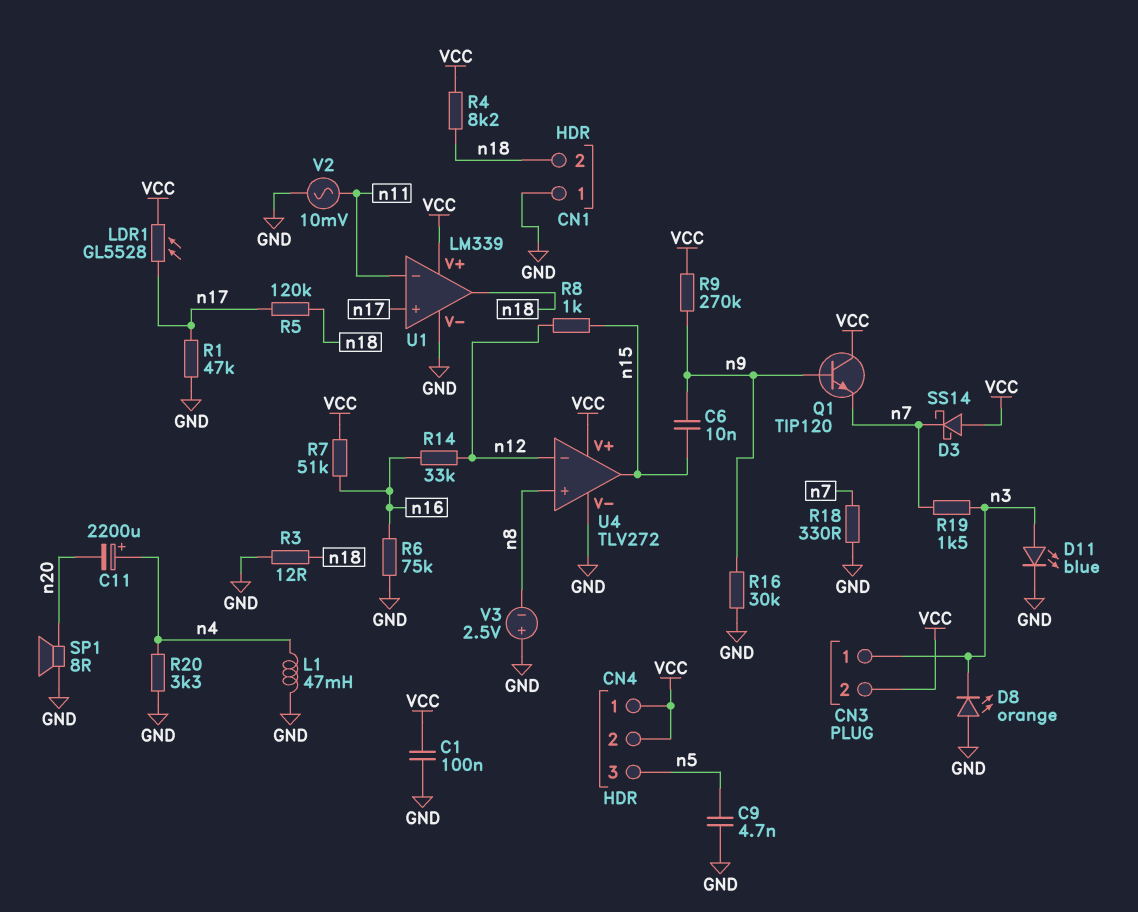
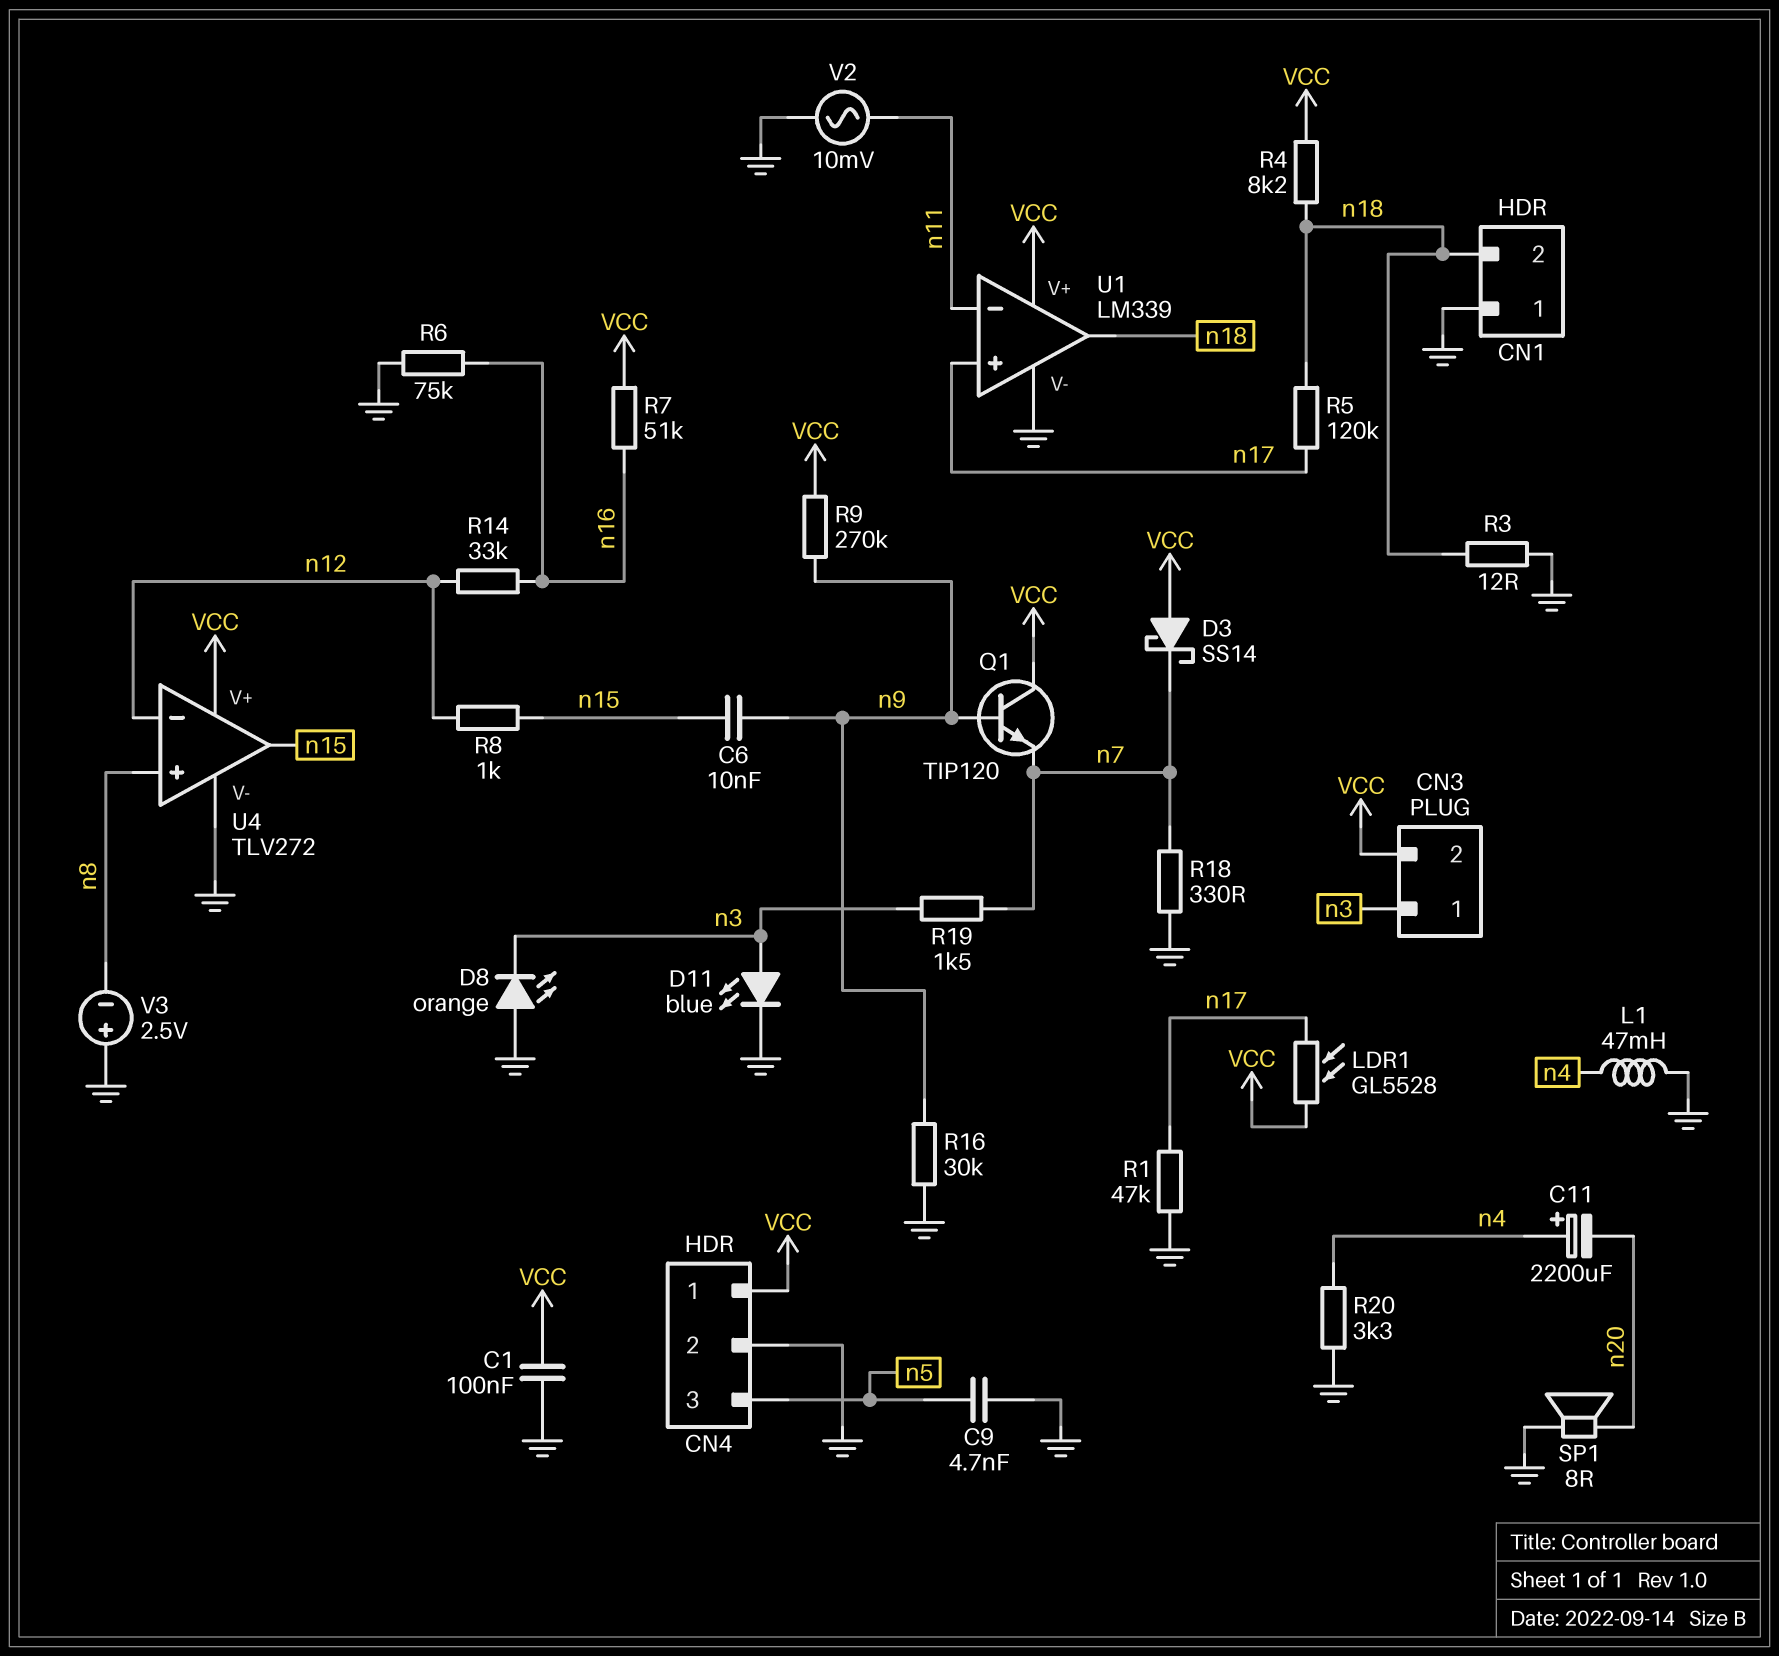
CN4 pin 2: VCC -> GND

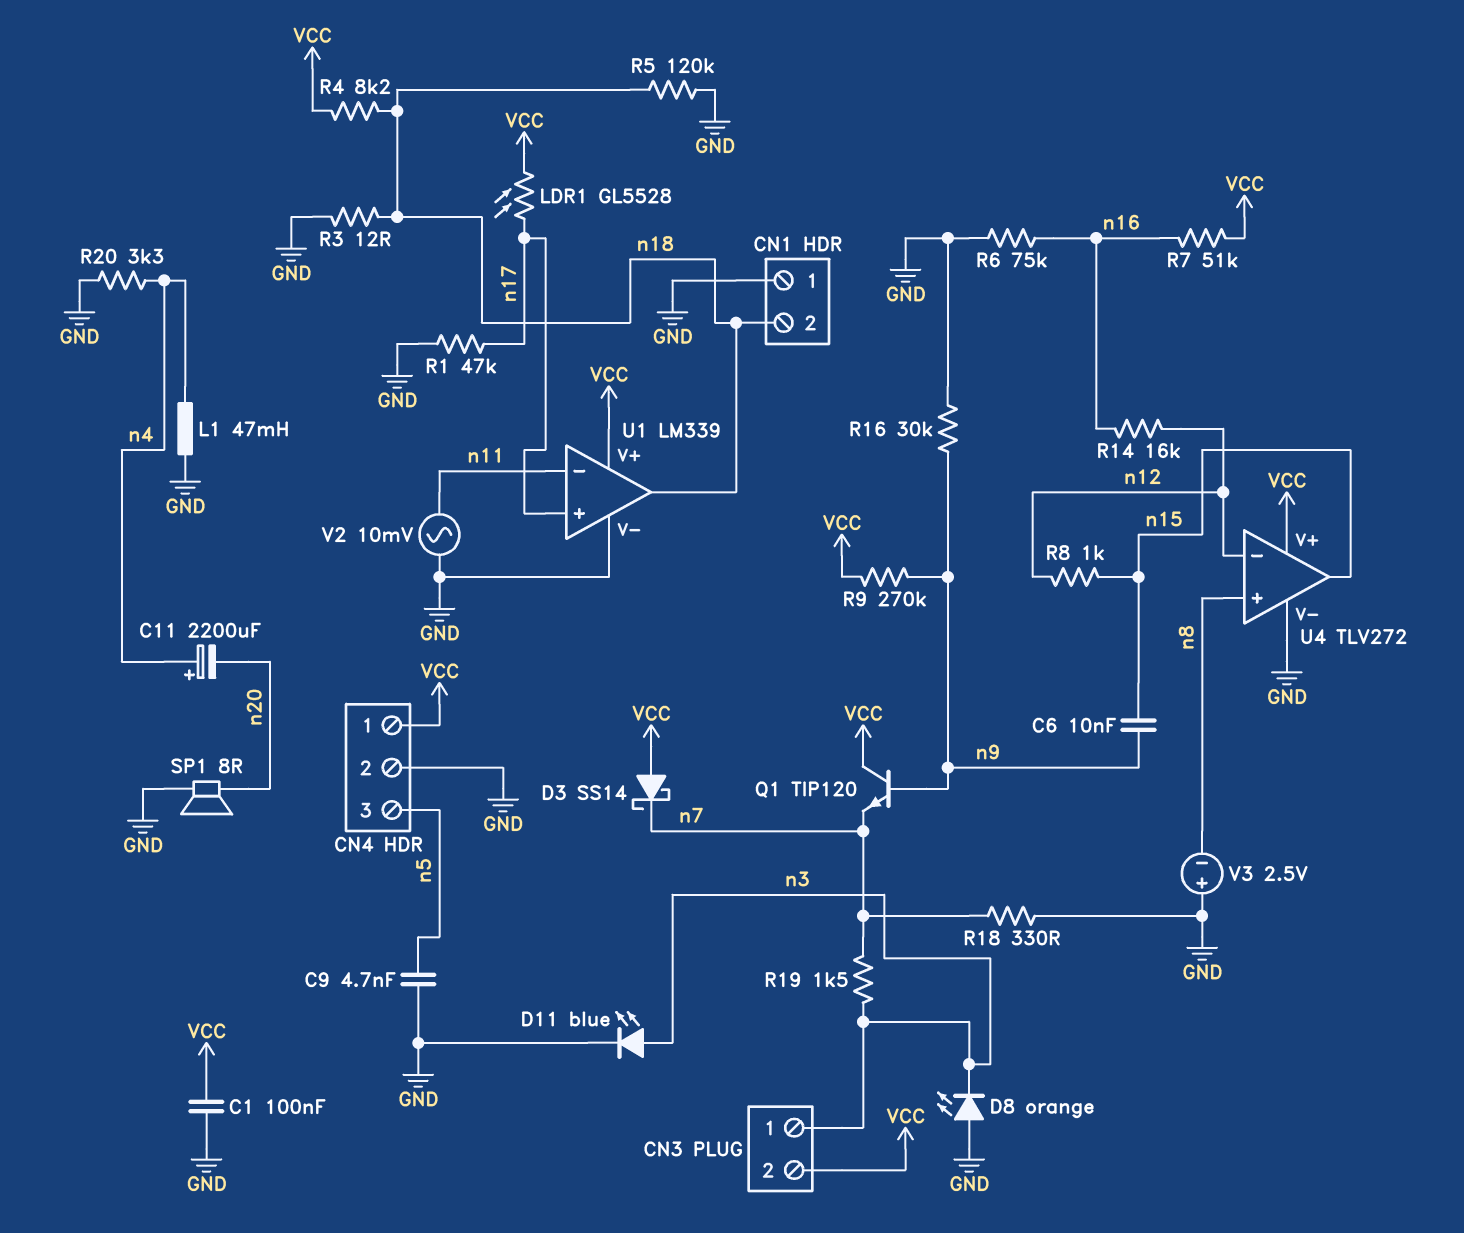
R5: 120k (n17, n18) -> 120k (GND, n18)
R14: 33k (n12, n16) -> 16k (n12, n16)

